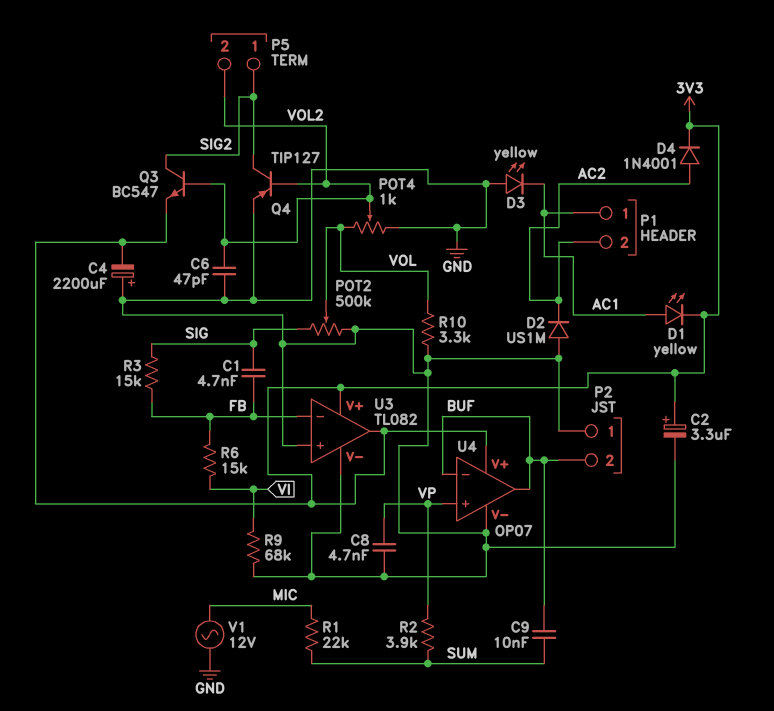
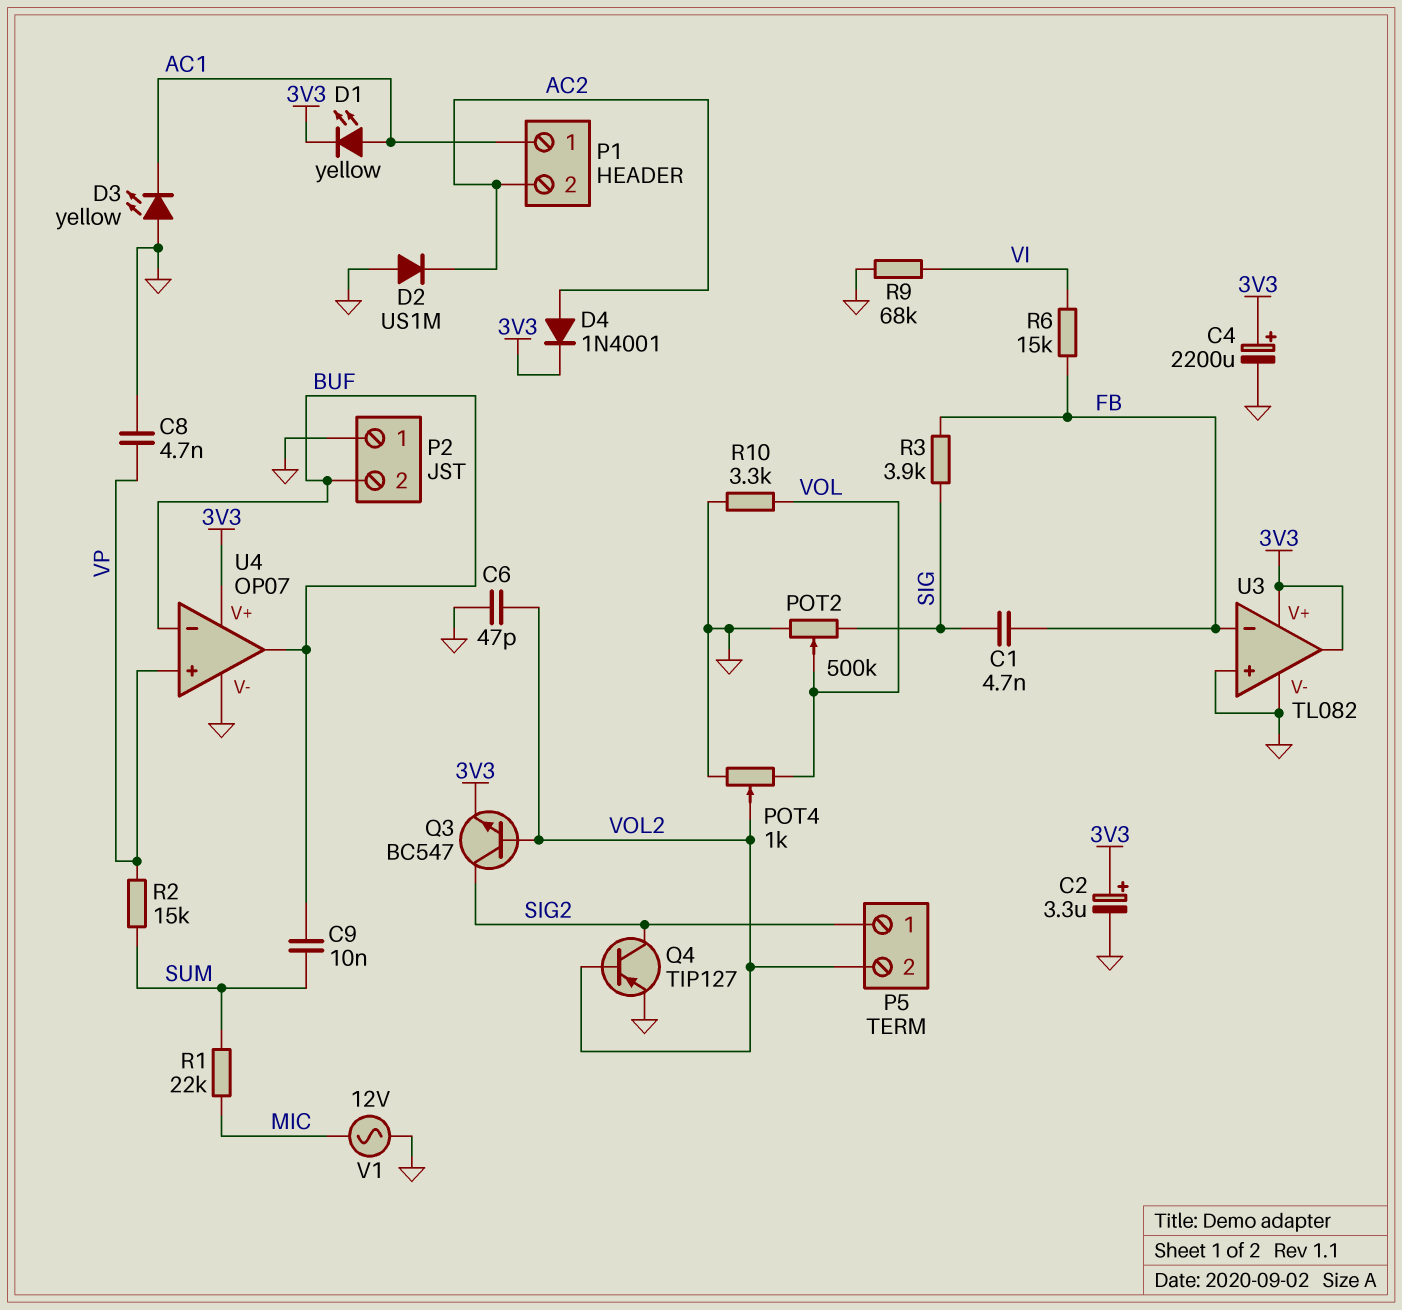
C4: 2200uF (plus GND, minus 3V3) -> 2200uF (plus 3V3, minus GND)
R2: 3.9k (SUM, VP) -> 15k (SUM, VP)
R3: 15k (FB, SIG) -> 3.9k (FB, SIG)

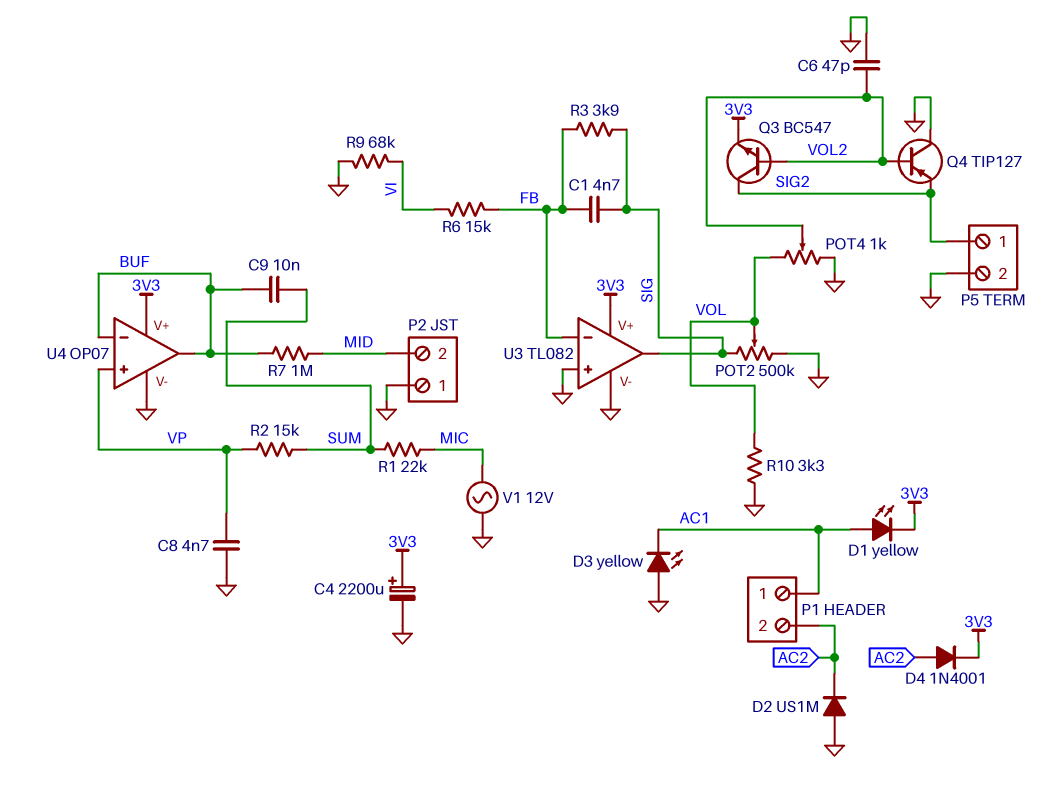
C2: 3.3uF (plus 3V3, minus GND) -> none
P2 pin 2: BUF -> MID
P5 pin 2: VOL2 -> GND
Q4: PNP TIP127 (B VOL2, C SIG2, E GND) -> PNP TIP127 (B VOL2, C GND, E SIG2)
R7: none -> 1M (BUF, MID)
U3 pin out: 3V3 -> SIG

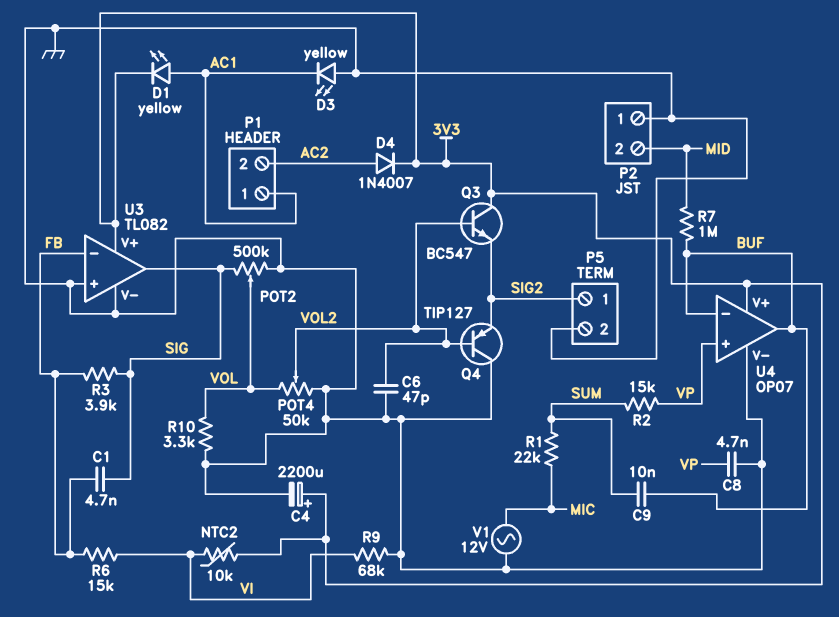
D2: diode US1M (A GND, K AC2) -> none
D4: diode 1N4001 (A AC2, K 3V3) -> diode 1N4007 (A AC2, K 3V3)
NTC2: none -> 10k (3V3, VI)
POT4: 1k (GND, VOL, wiper VOL2) -> 50k (GND, VOL, wiper VOL2)
Q3: NPN BC547 (B VOL2, C SIG2, E 3V3) -> NPN BC547 (B VOL2, C 3V3, E SIG2)

